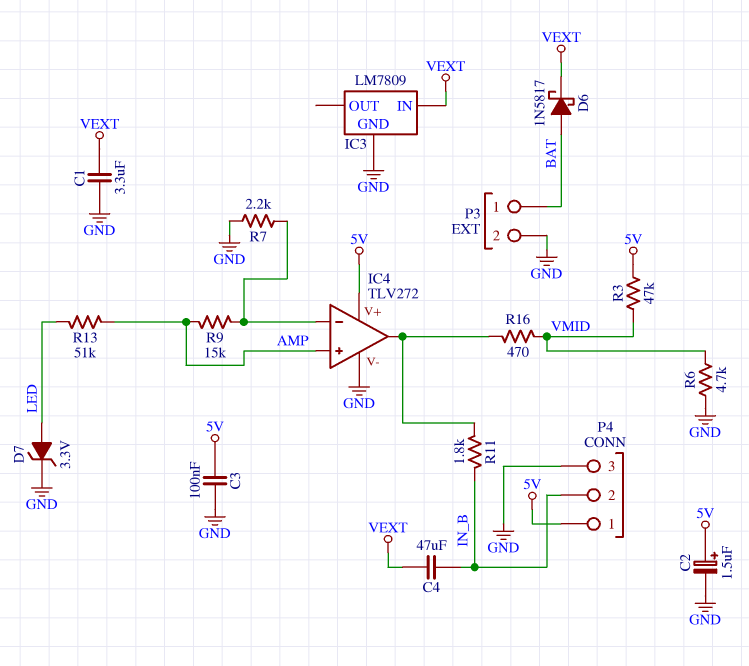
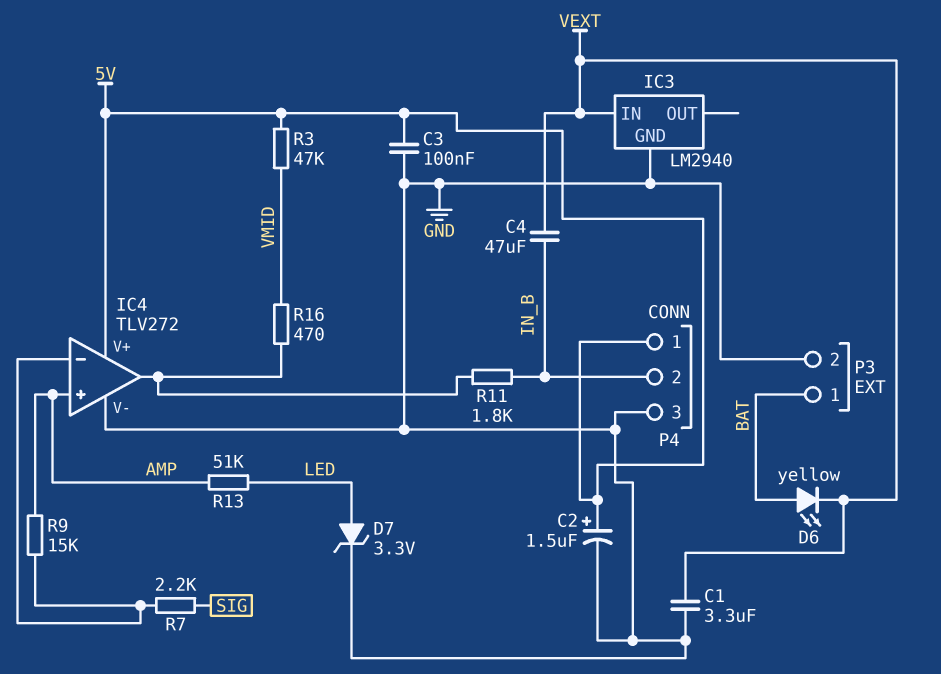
D6: schottky 1N5817 (A BAT, K VEXT) -> LED yellow (A BAT, K VEXT)
IC3: LM7809 -> LM2940
R6: 4.7k (GND, VMID) -> none
R7: 2.2k (GND, IC4/in-) -> 2.2k (IC4/in-, SIG)

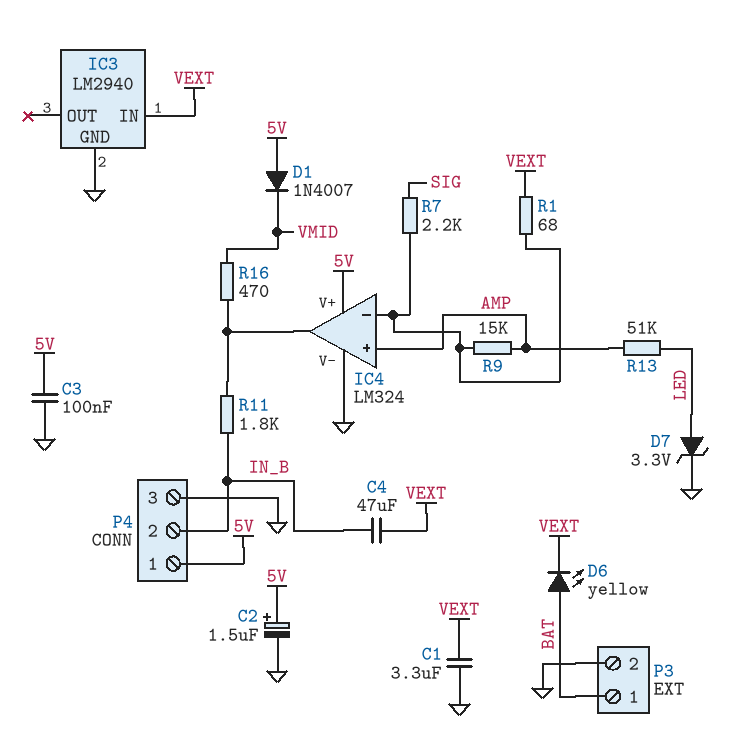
D1: none -> diode 1N4007 (A 5V, K VMID)
IC4: TLV272 -> LM324
R1: none -> 68 (IC4/in-, VEXT)
R3: 47k (5V, VMID) -> none

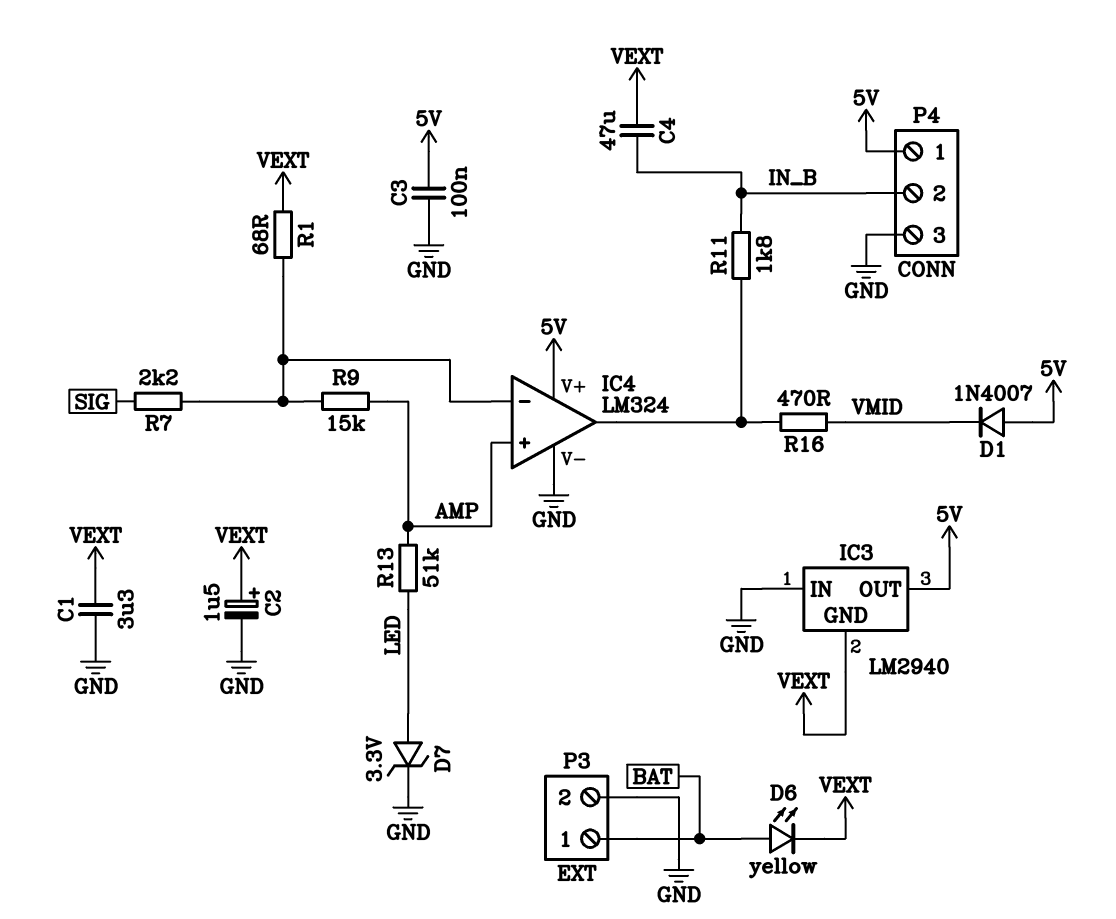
C2: 1.5uF (plus 5V, minus GND) -> 1.5uF (plus VEXT, minus GND)
IC3 pin GND: GND -> VEXT
IC3 pin IN: VEXT -> GND
IC3 pin OUT: none -> 5V

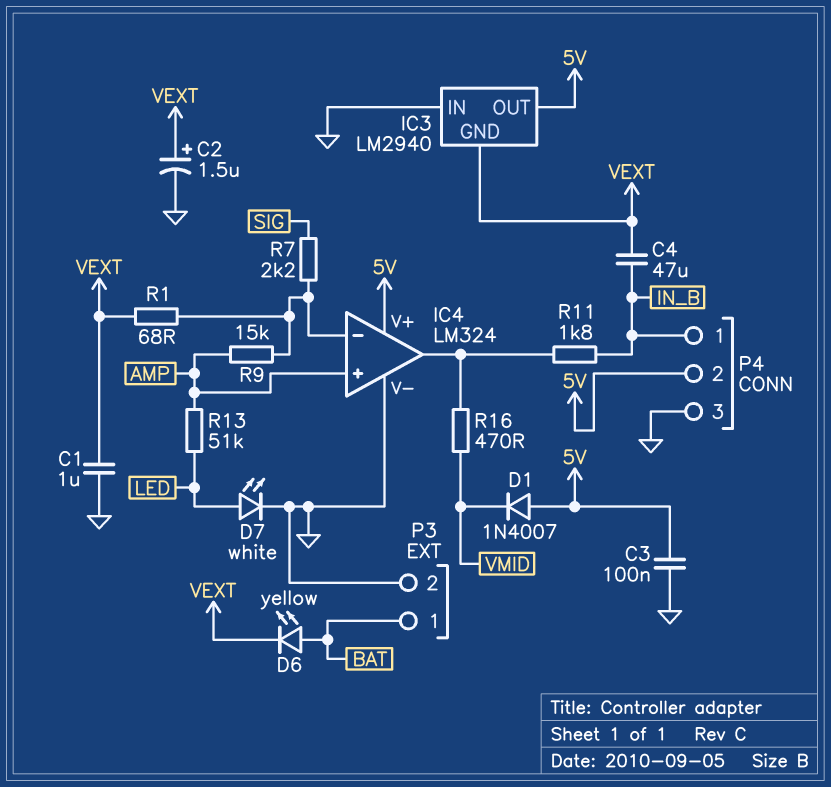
C1: 3.3uF (GND, VEXT) -> 1uF (GND, VEXT)
D7: zener 3.3V (A LED, K GND) -> LED white (A LED, K GND)
P4 pin 1: 5V -> IN_B
P4 pin 2: IN_B -> 5V

